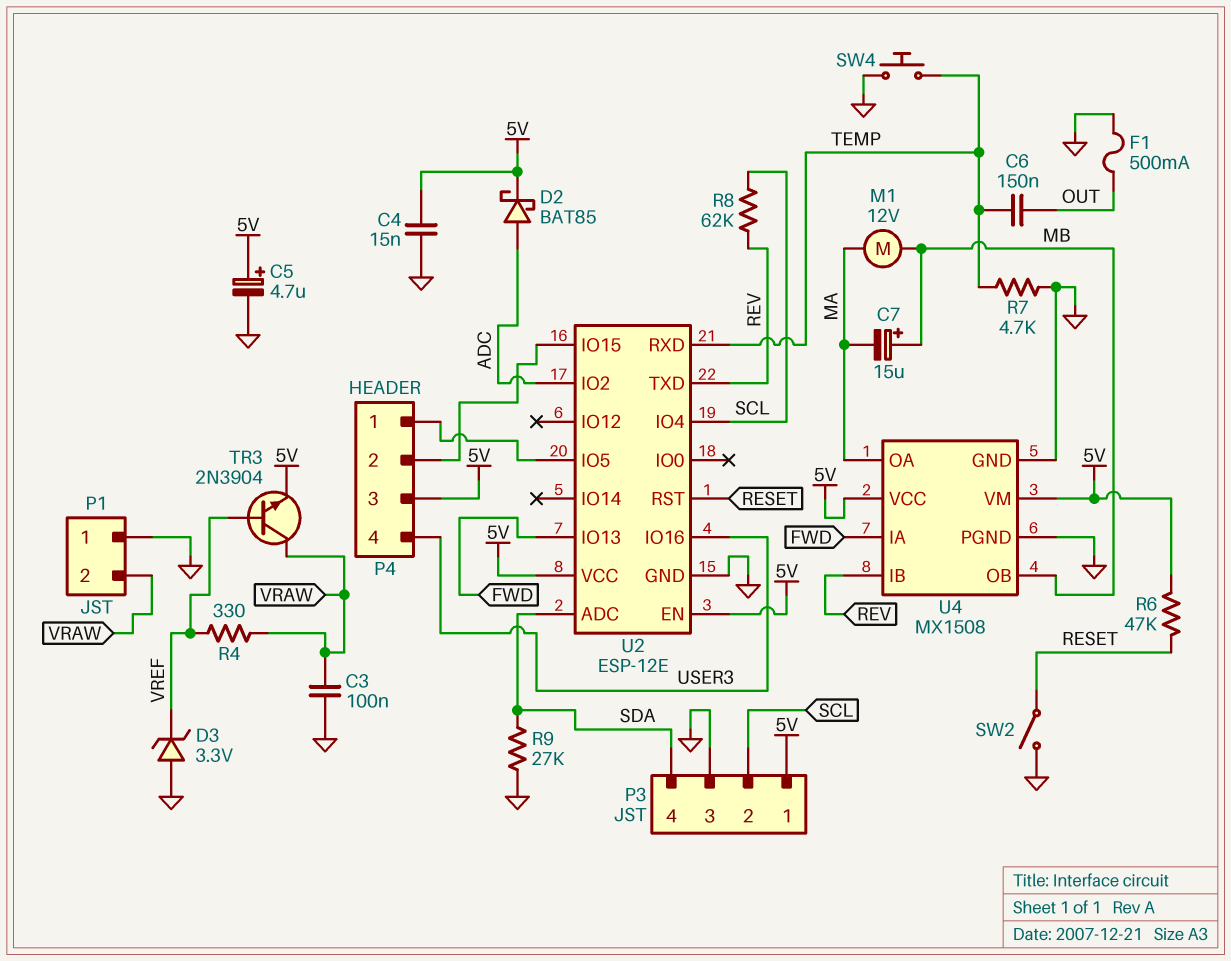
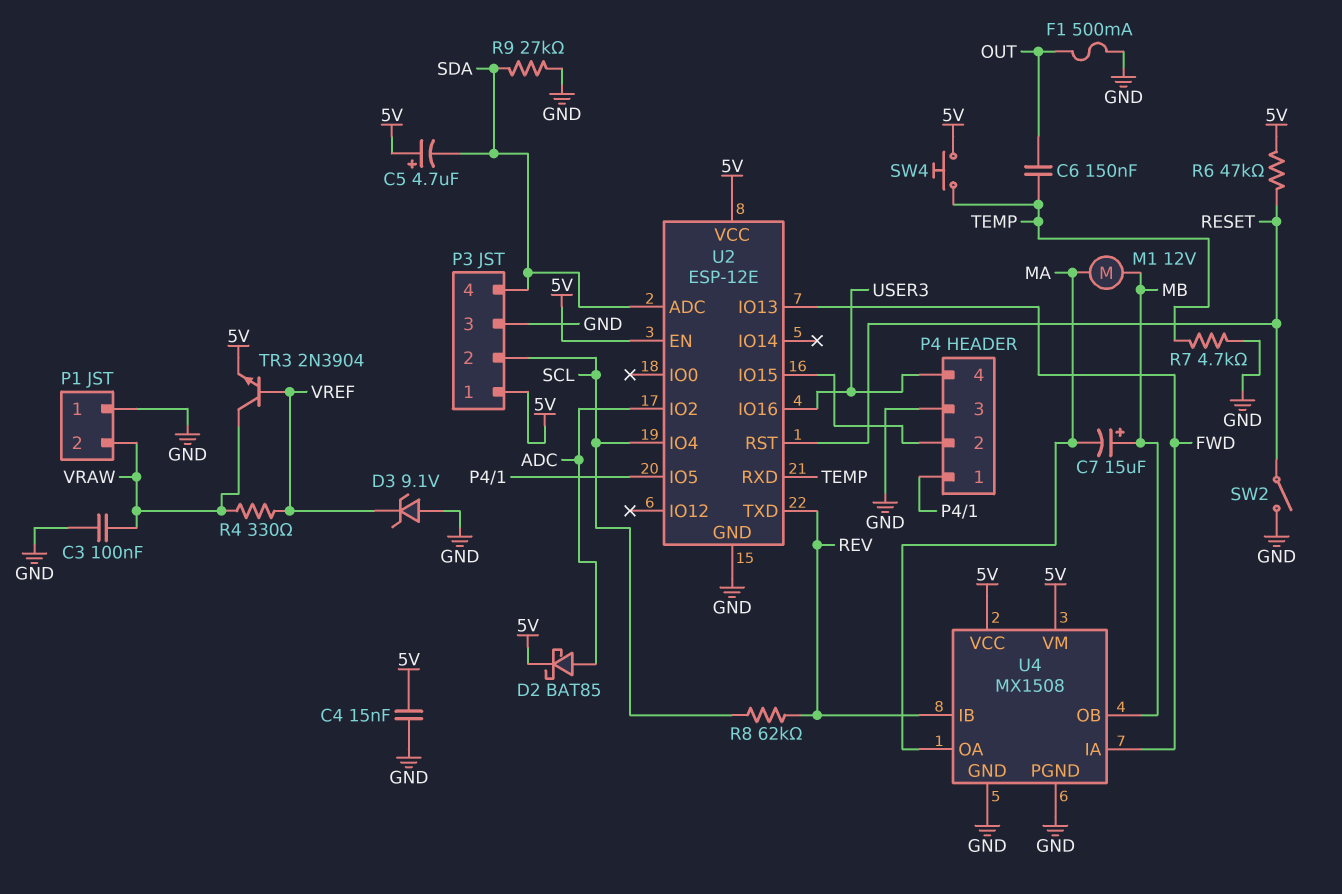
C5: 4.7uF (plus 5V, minus GND) -> 4.7uF (plus 5V, minus SDA)
D3: zener 3.3V (A GND, K VREF) -> zener 9.1V (A GND, K VREF)
P4 pin 3: 5V -> GND
SW4: button (GND, TEMP) -> button (5V, TEMP)

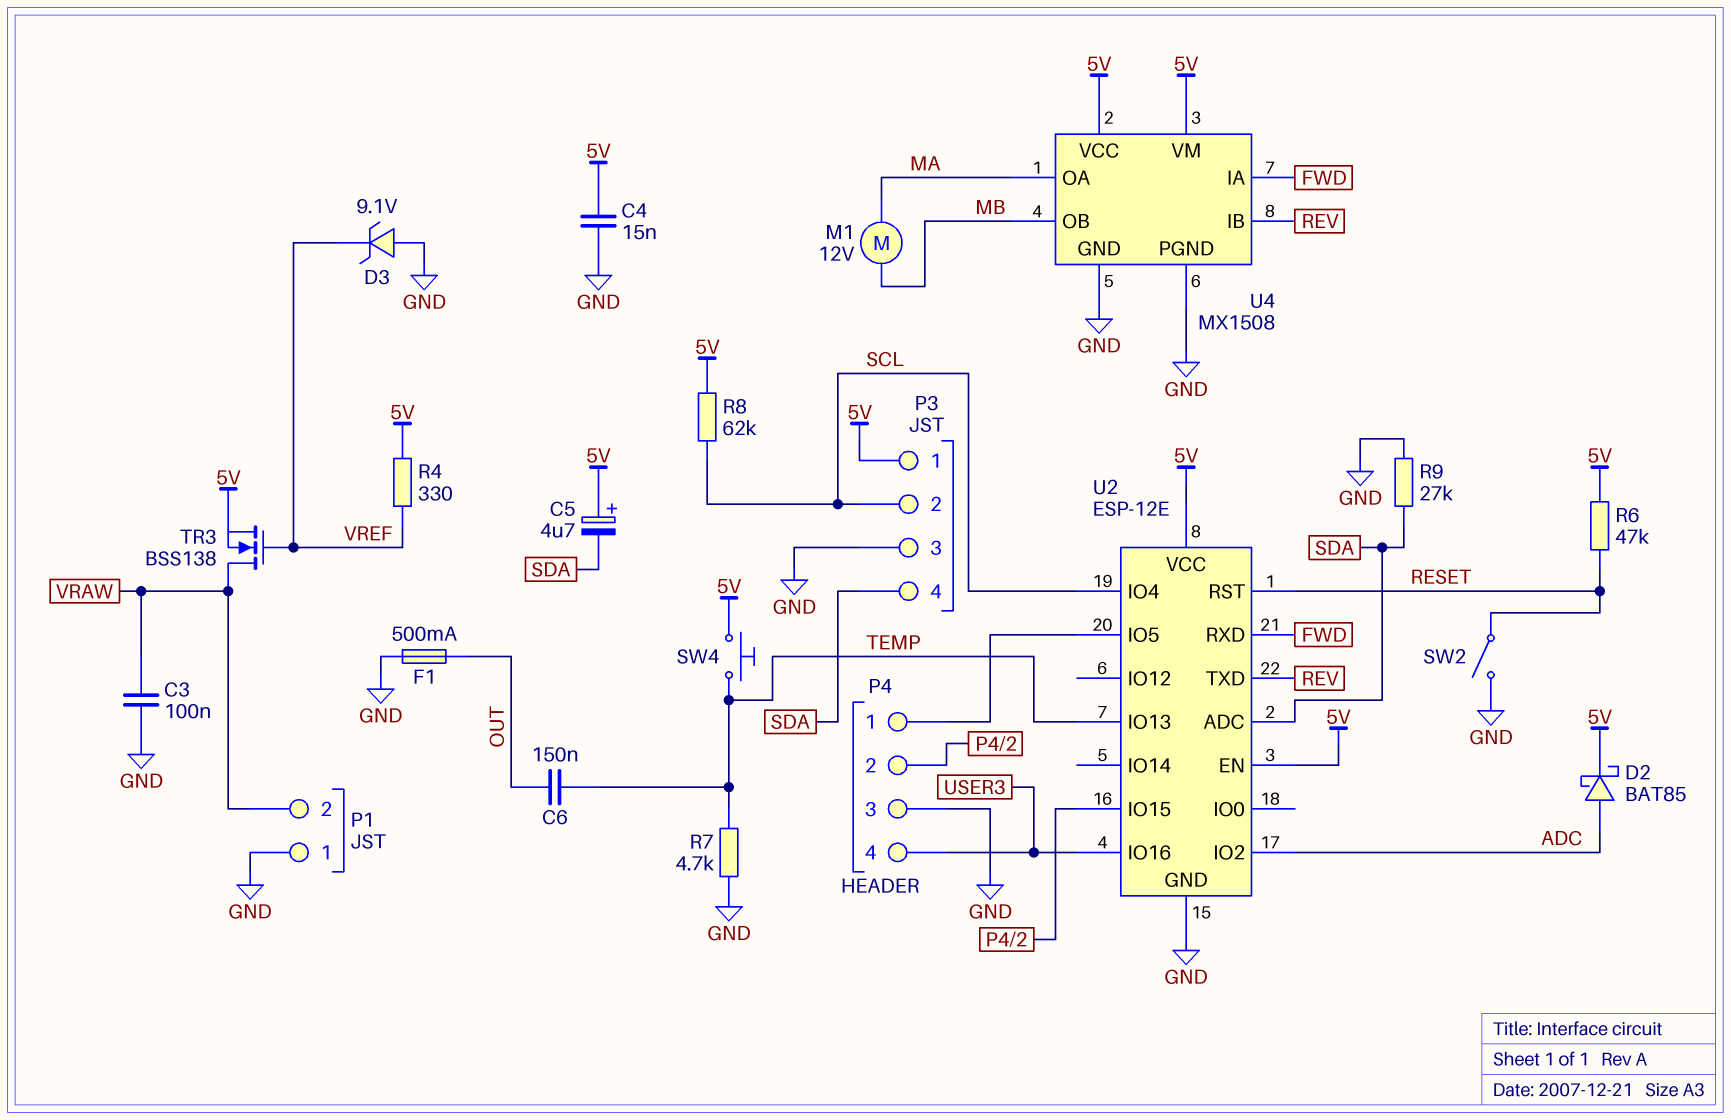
C7: 15uF (plus MB, minus MA) -> none
R4: 330 (VRAW, VREF) -> 330 (5V, VREF)
R8: 62k (REV, SCL) -> 62k (5V, SCL)
TR3: NPN 2N3904 (B VREF, C VRAW, E 5V) -> NMOS BSS138 (G VREF, D VRAW, S 5V)
U2 pin IO13: FWD -> TEMP
U2 pin RXD: TEMP -> FWD

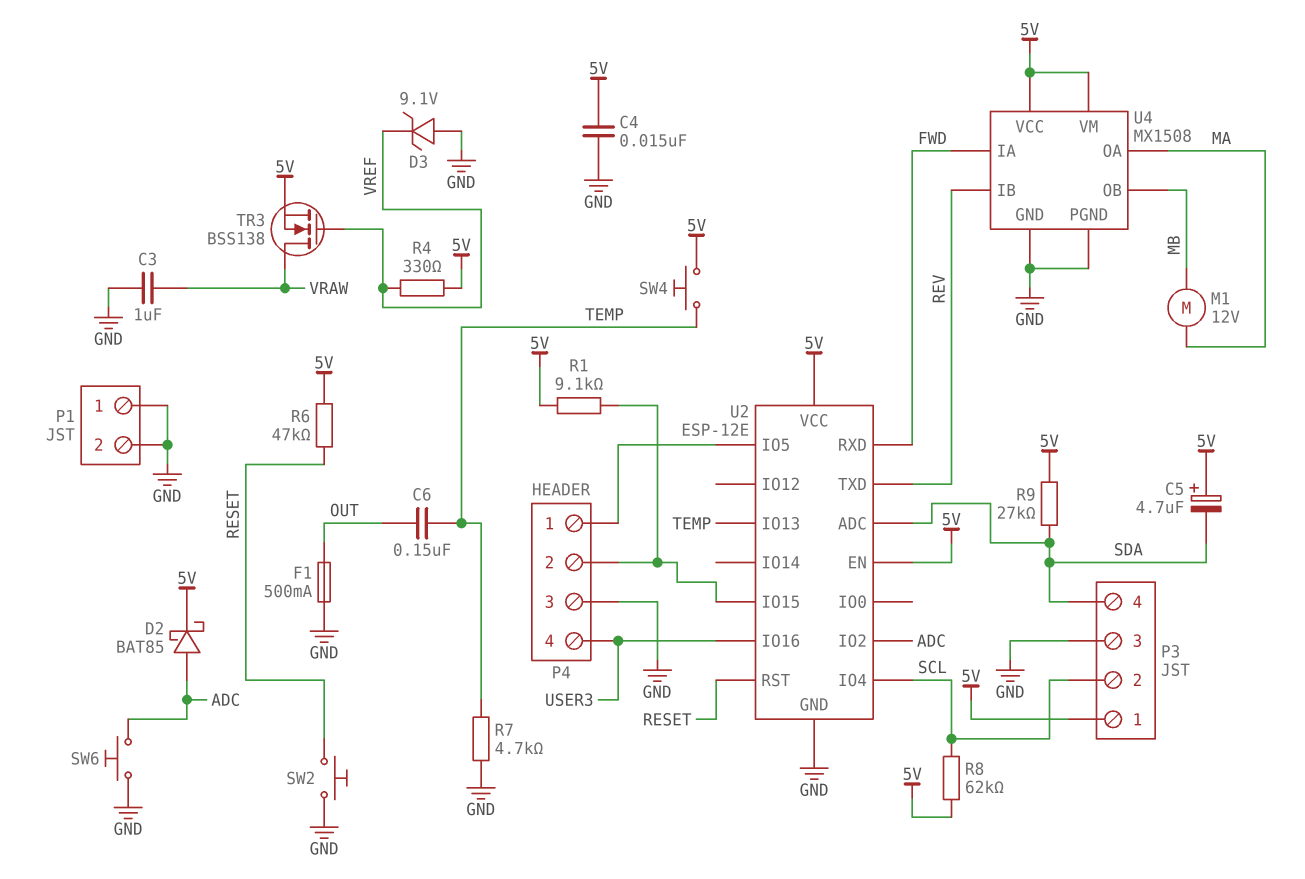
C3: 100nF (GND, VRAW) -> 1uF (GND, VRAW)
P1 pin 2: VRAW -> GND
R1: none -> 9.1k (5V, P4/2)
R9: 27k (GND, SDA) -> 27k (5V, SDA)
SW2: switch (GND, RESET) -> button (GND, RESET)
SW6: none -> button (ADC, GND)

